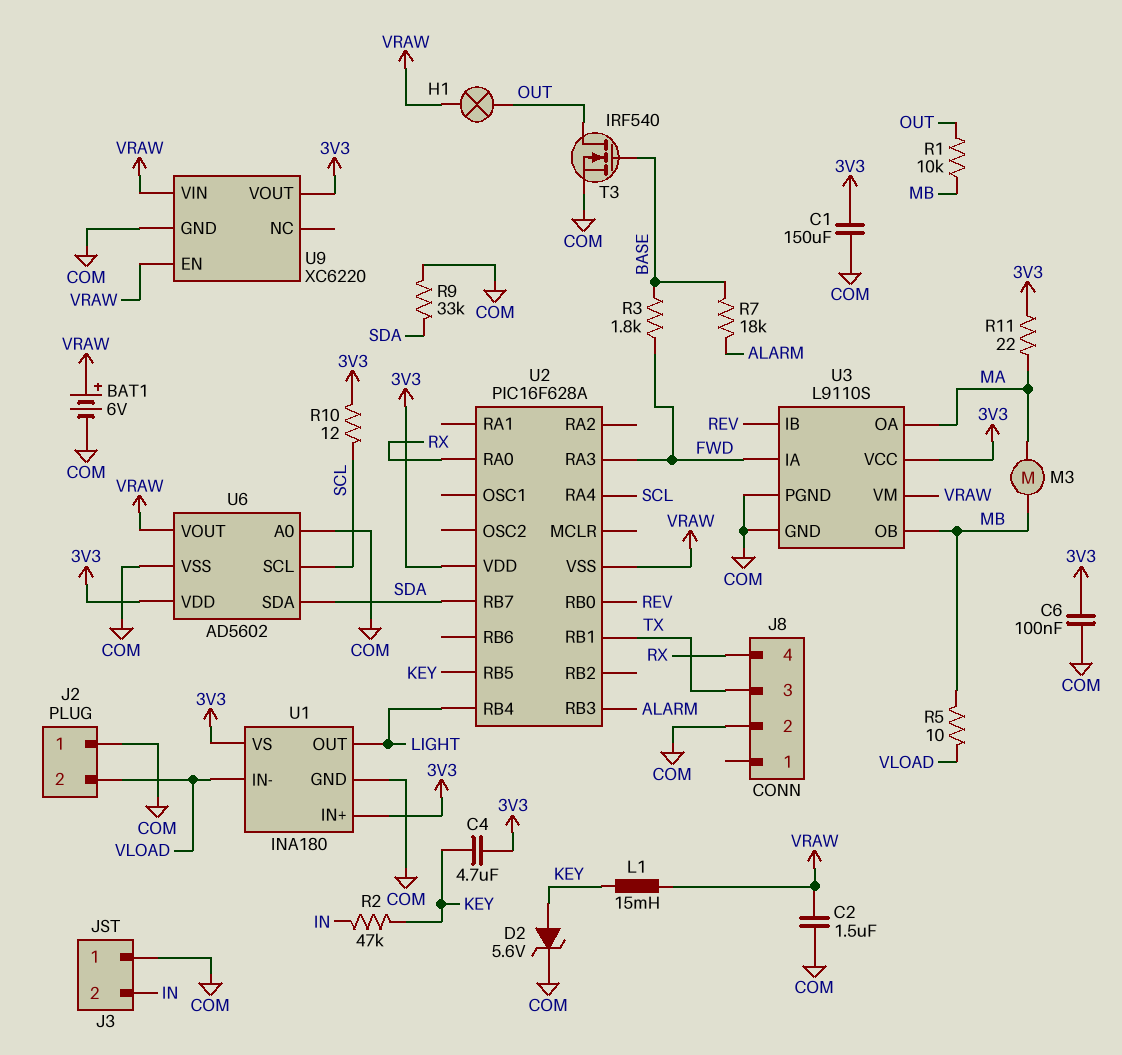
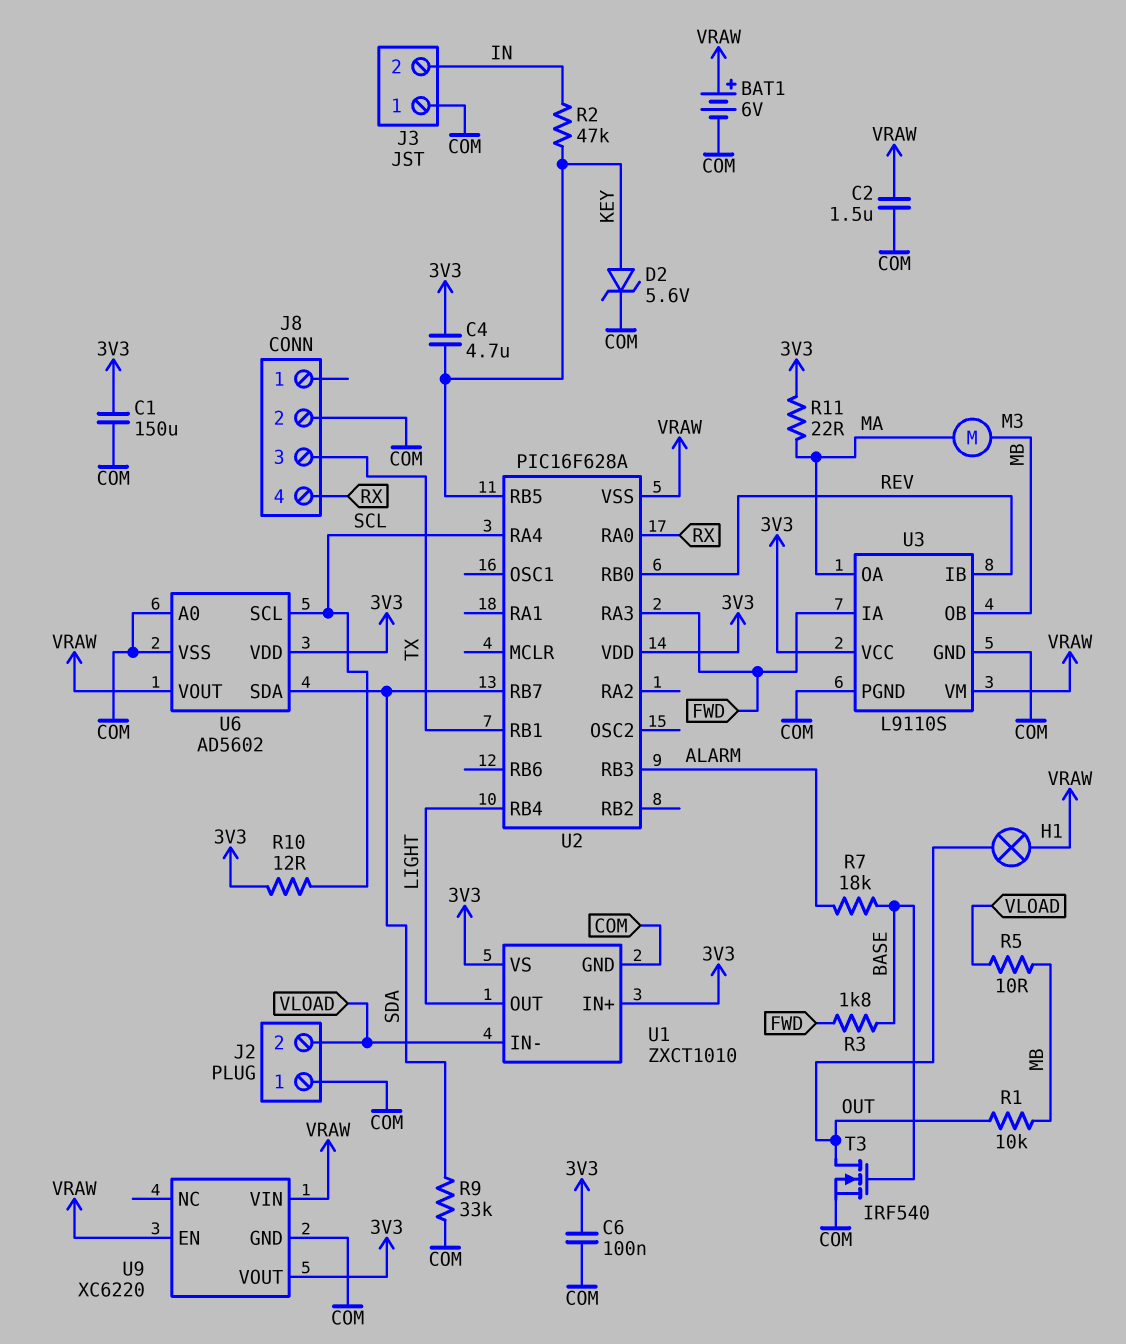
L1: 15mH (KEY, VRAW) -> none
U1: INA180 -> ZXCT1010

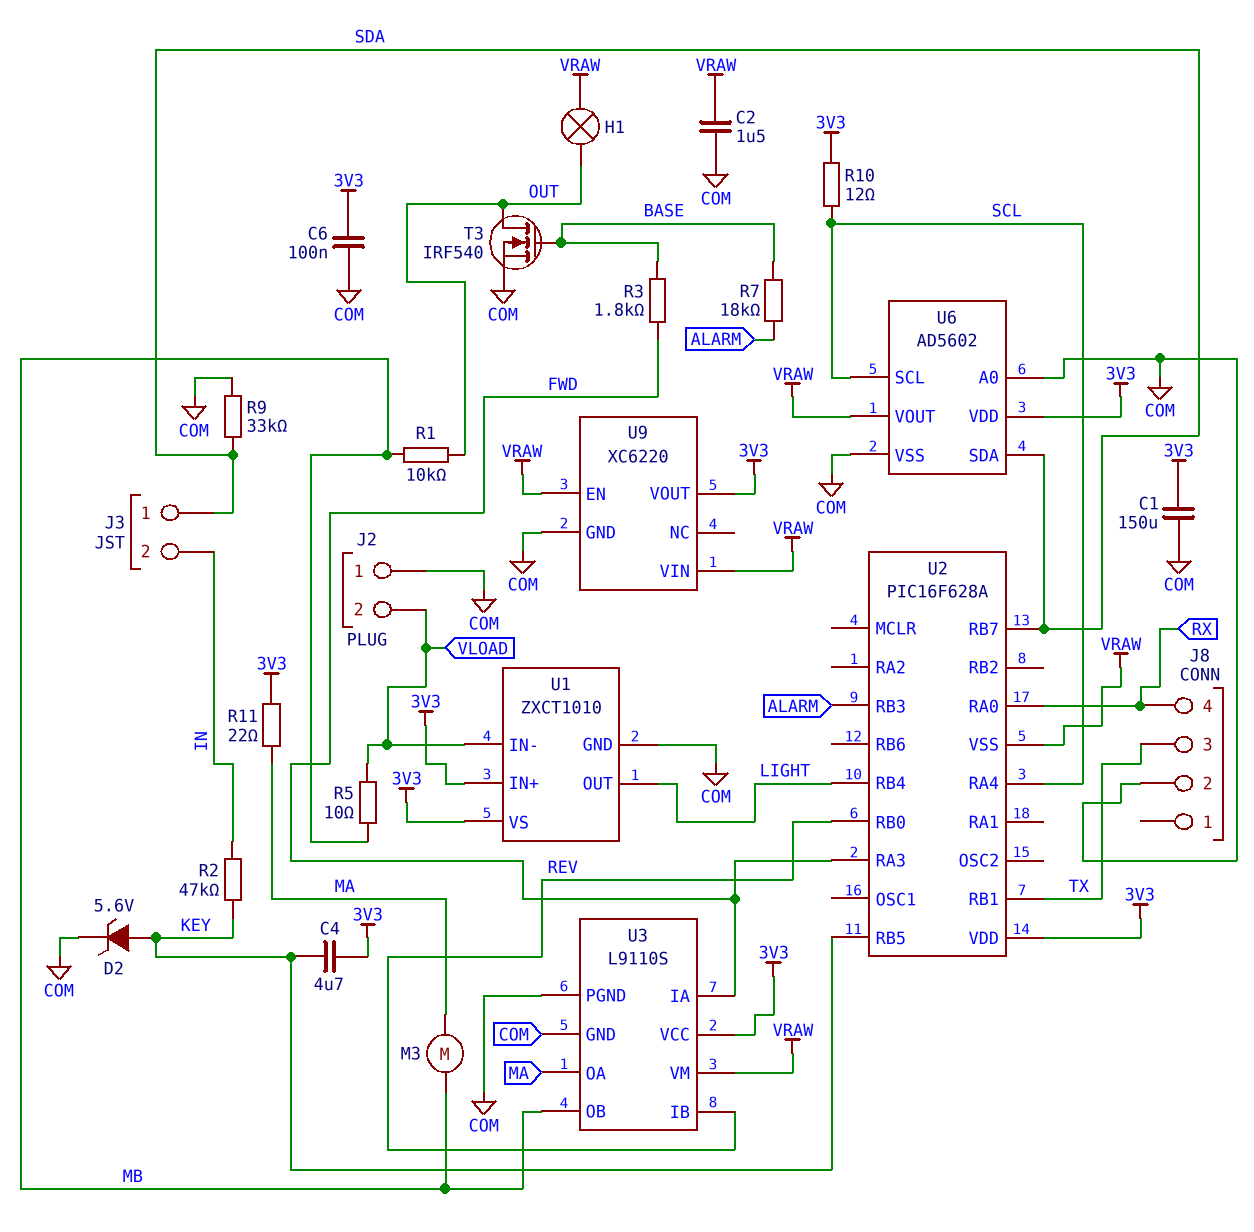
BAT1: 6V (plus VRAW, minus COM) -> none
J3 pin 1: COM -> SDA

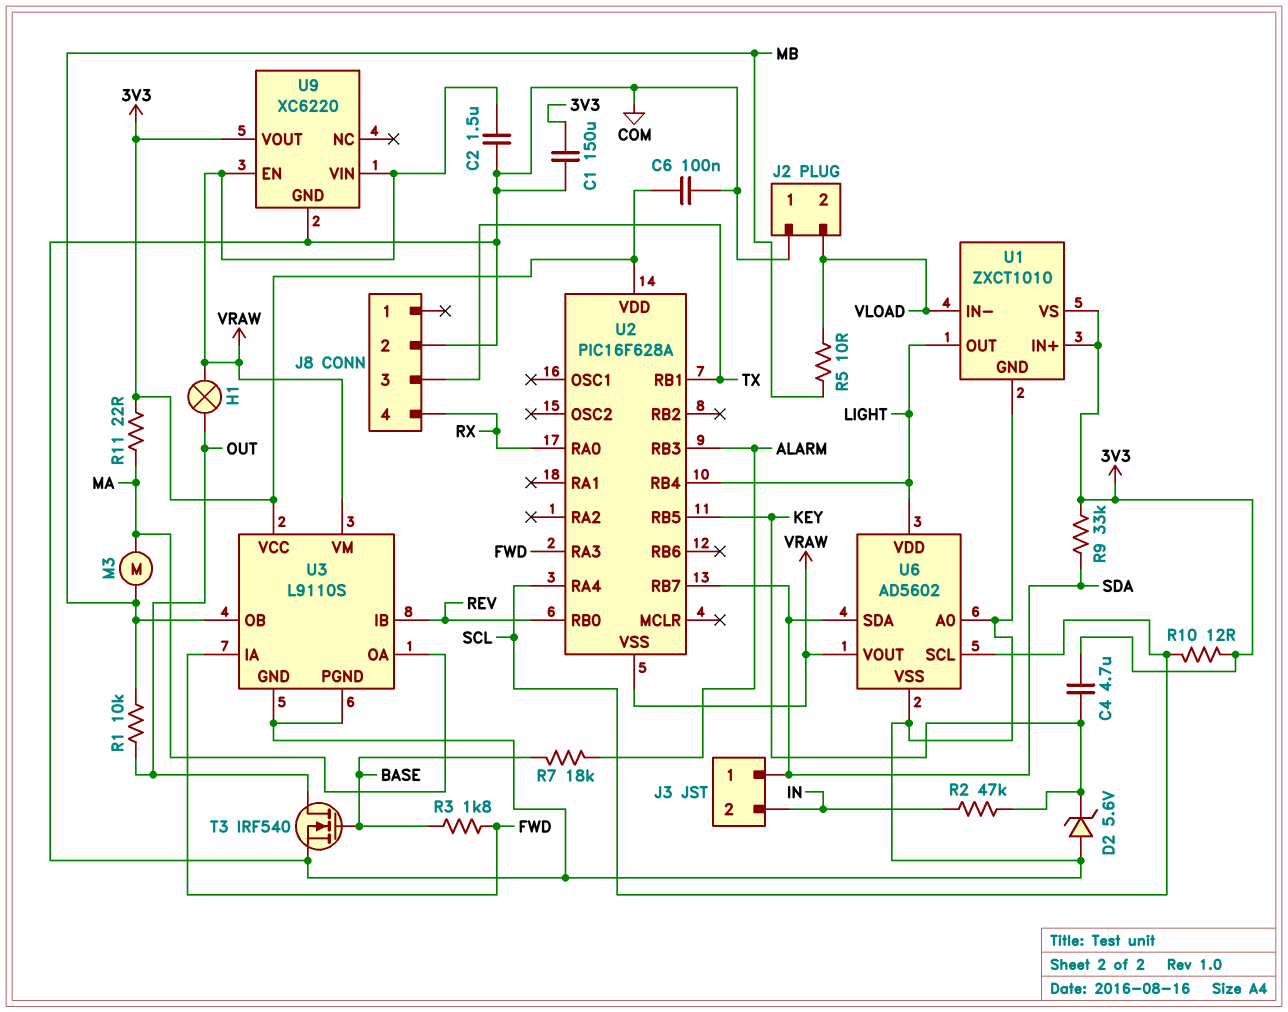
D2: zener 5.6V (A KEY, K COM) -> zener 5.6V (A COM, K KEY)
R9: 33k (COM, SDA) -> 33k (3V3, SDA)
U6 pin VDD: 3V3 -> LIGHT

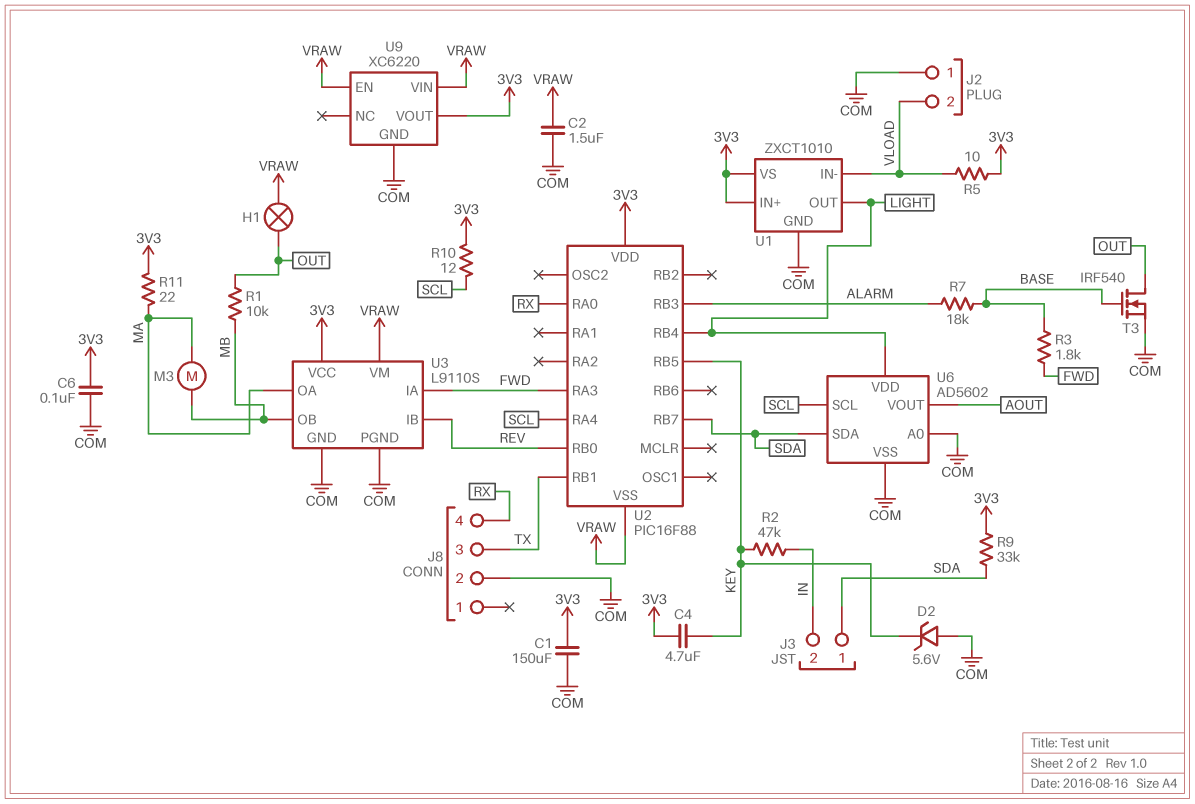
R5: 10 (MB, VLOAD) -> 10 (3V3, VLOAD)
U2: PIC16F628A -> PIC16F88
U6 pin VOUT: VRAW -> AOUT

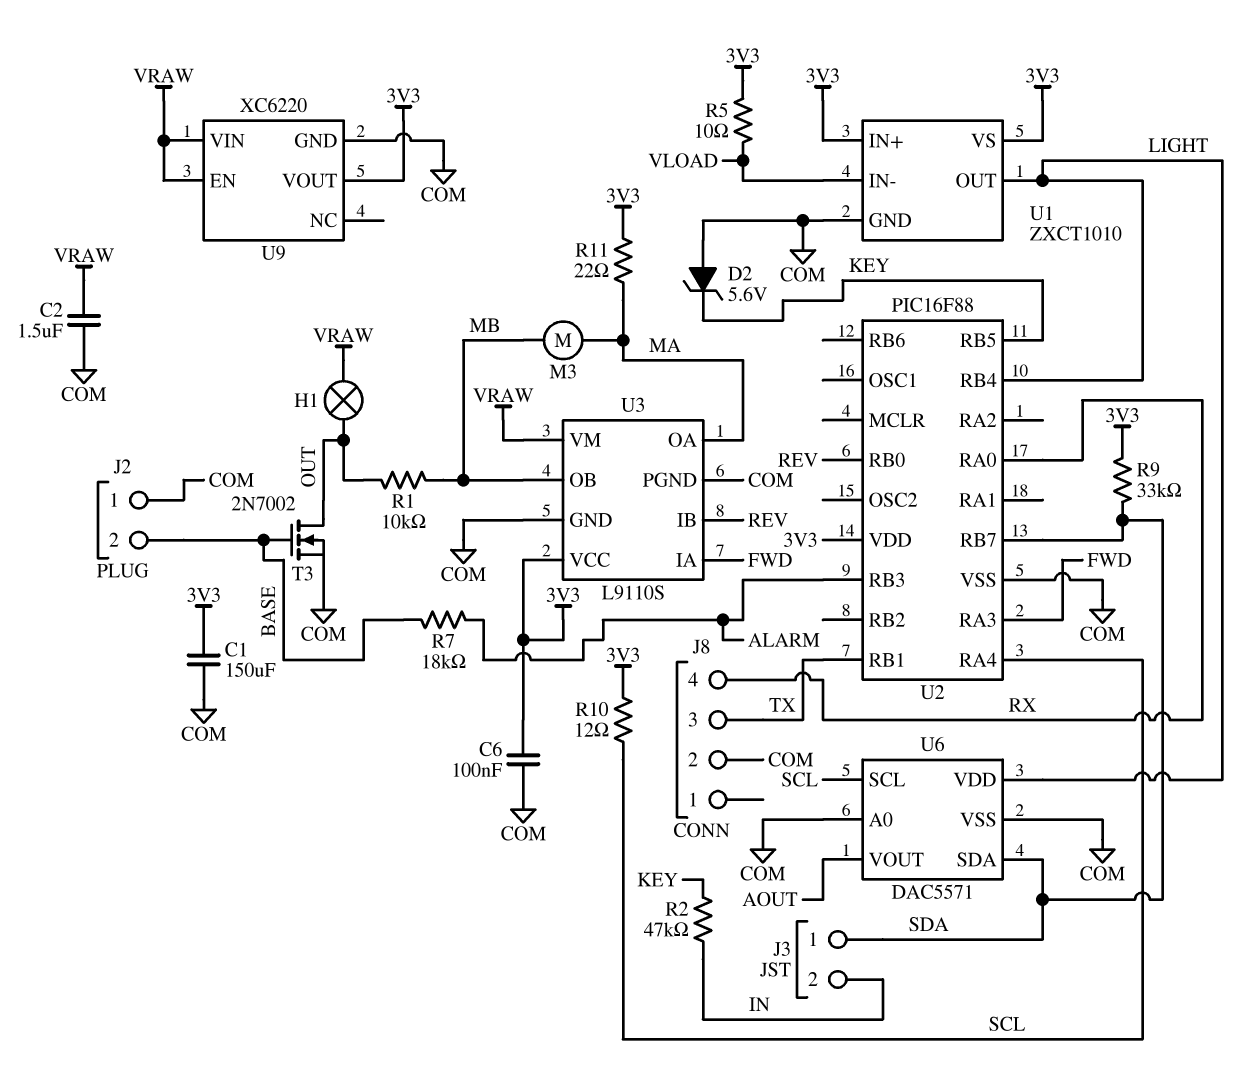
C4: 4.7uF (3V3, KEY) -> none
J2 pin 2: VLOAD -> BASE
R3: 1.8k (BASE, FWD) -> none
T3: NMOS IRF540 (G BASE, D OUT, S COM) -> NMOS 2N7002 (G BASE, D OUT, S COM)
U2 pin VSS: VRAW -> COM
U6: AD5602 -> DAC5571

